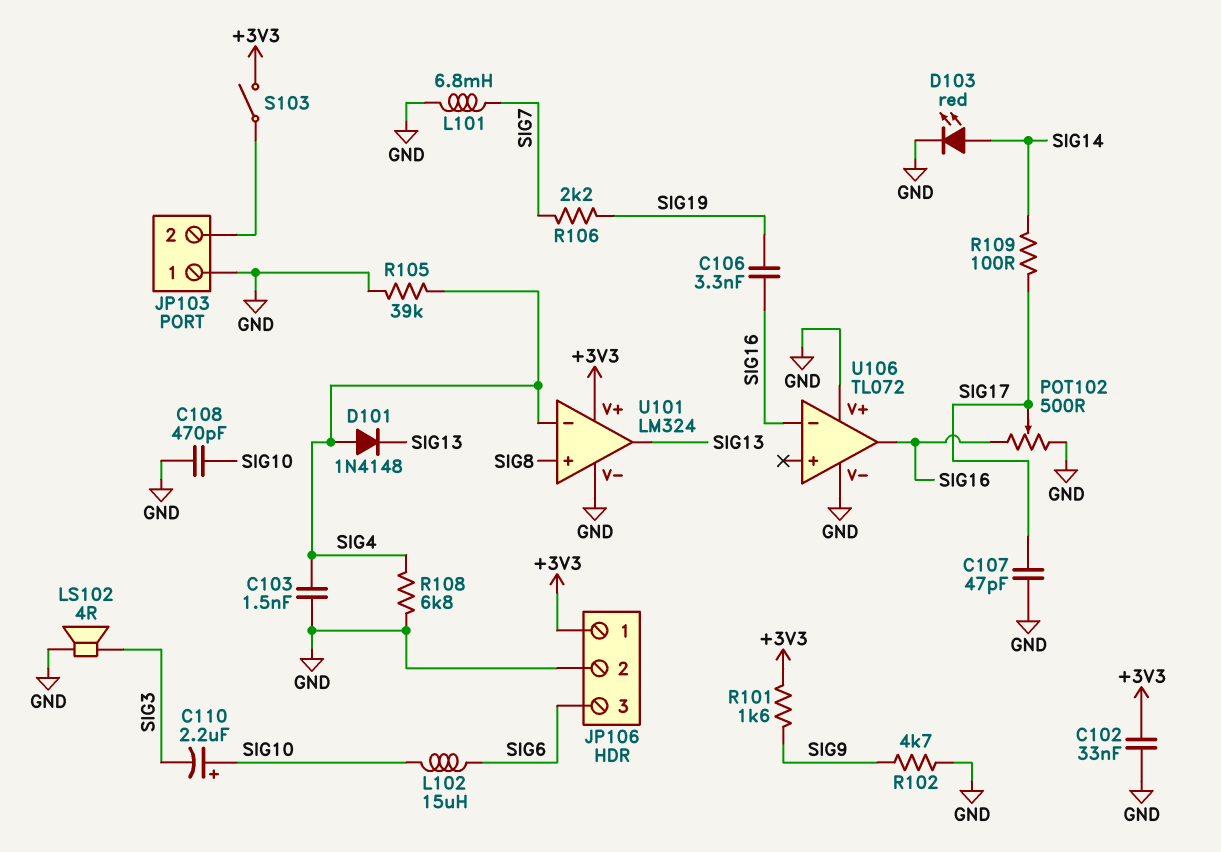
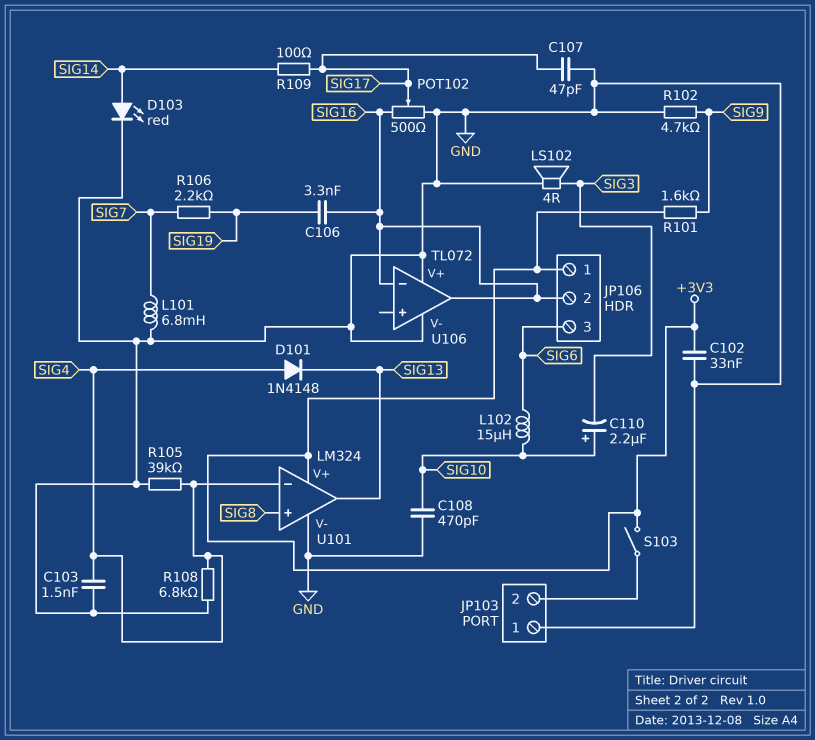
JP106 pin 2: GND -> SIG16

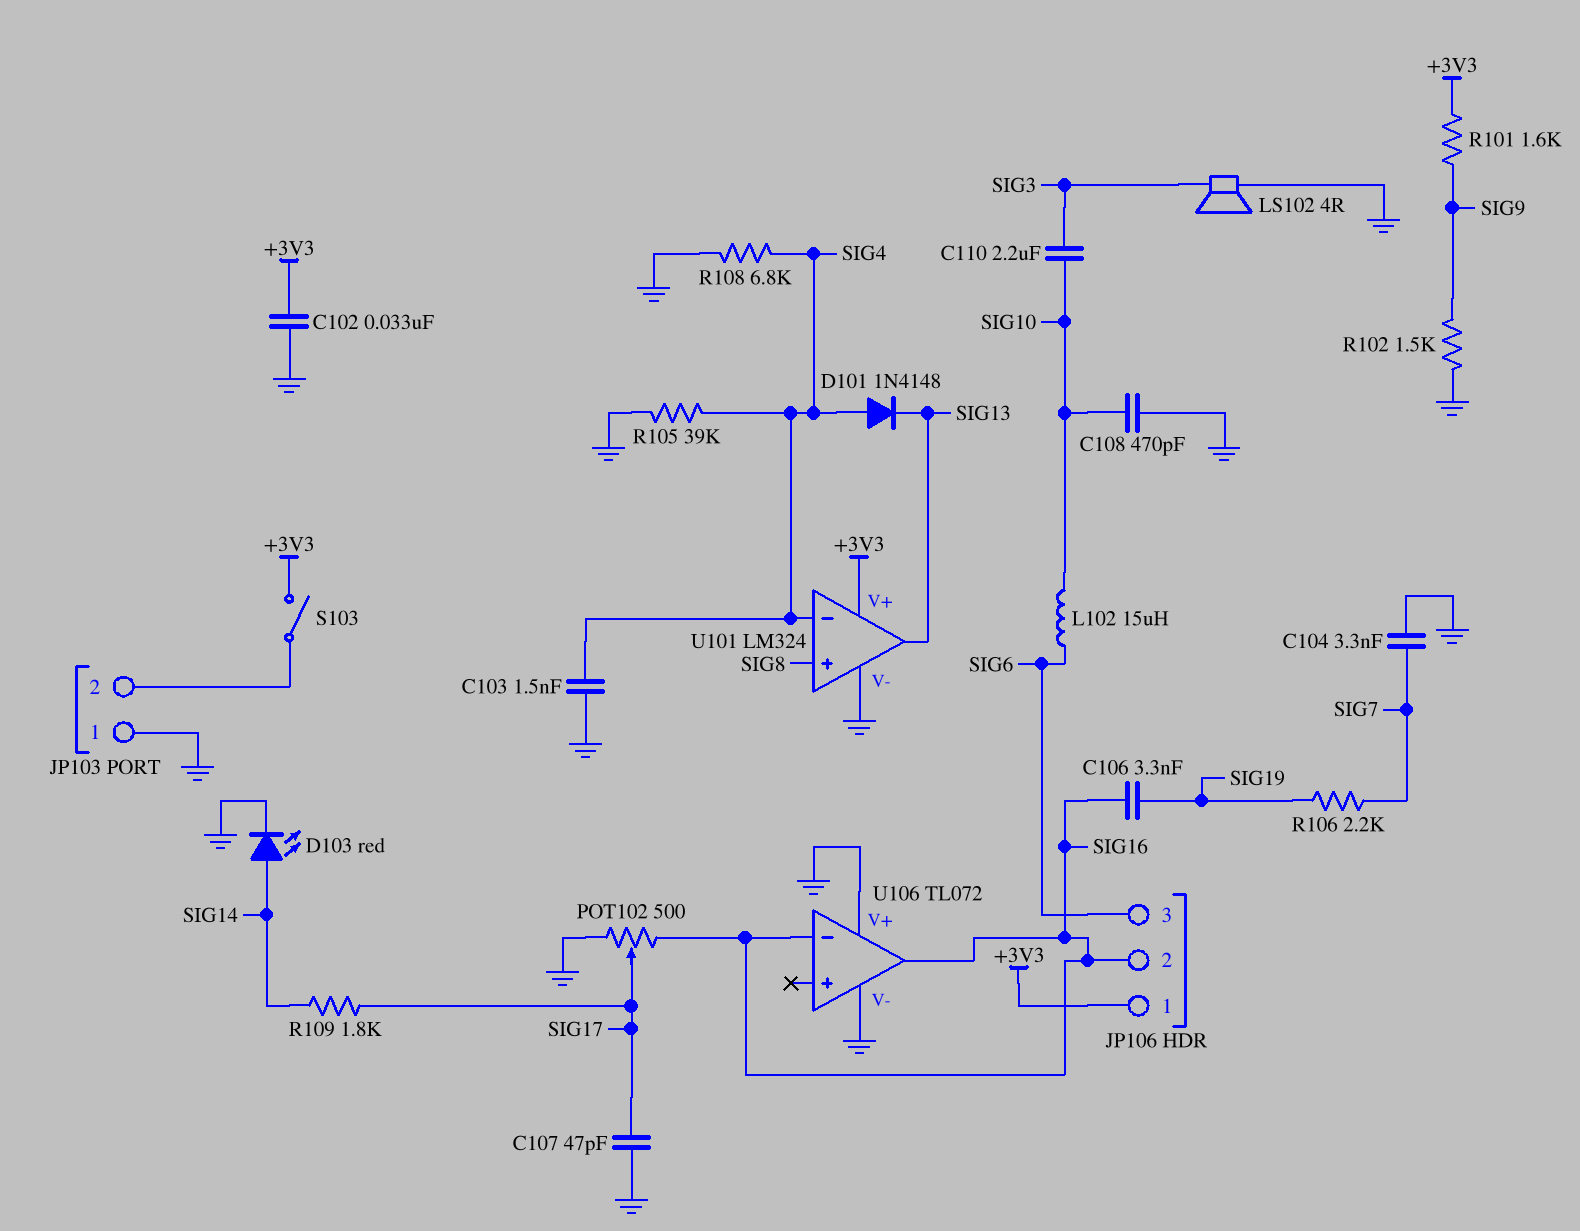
C104: none -> 3.3nF (GND, SIG7)
C110: 2.2uF (plus SIG10, minus SIG3) -> 2.2uF (SIG3, SIG10)
L101: 6.8mH (GND, SIG7) -> none
R102: 4.7k (GND, SIG9) -> 1.5k (GND, SIG9)
R109: 100 (SIG14, SIG17) -> 1.8k (SIG14, SIG17)

